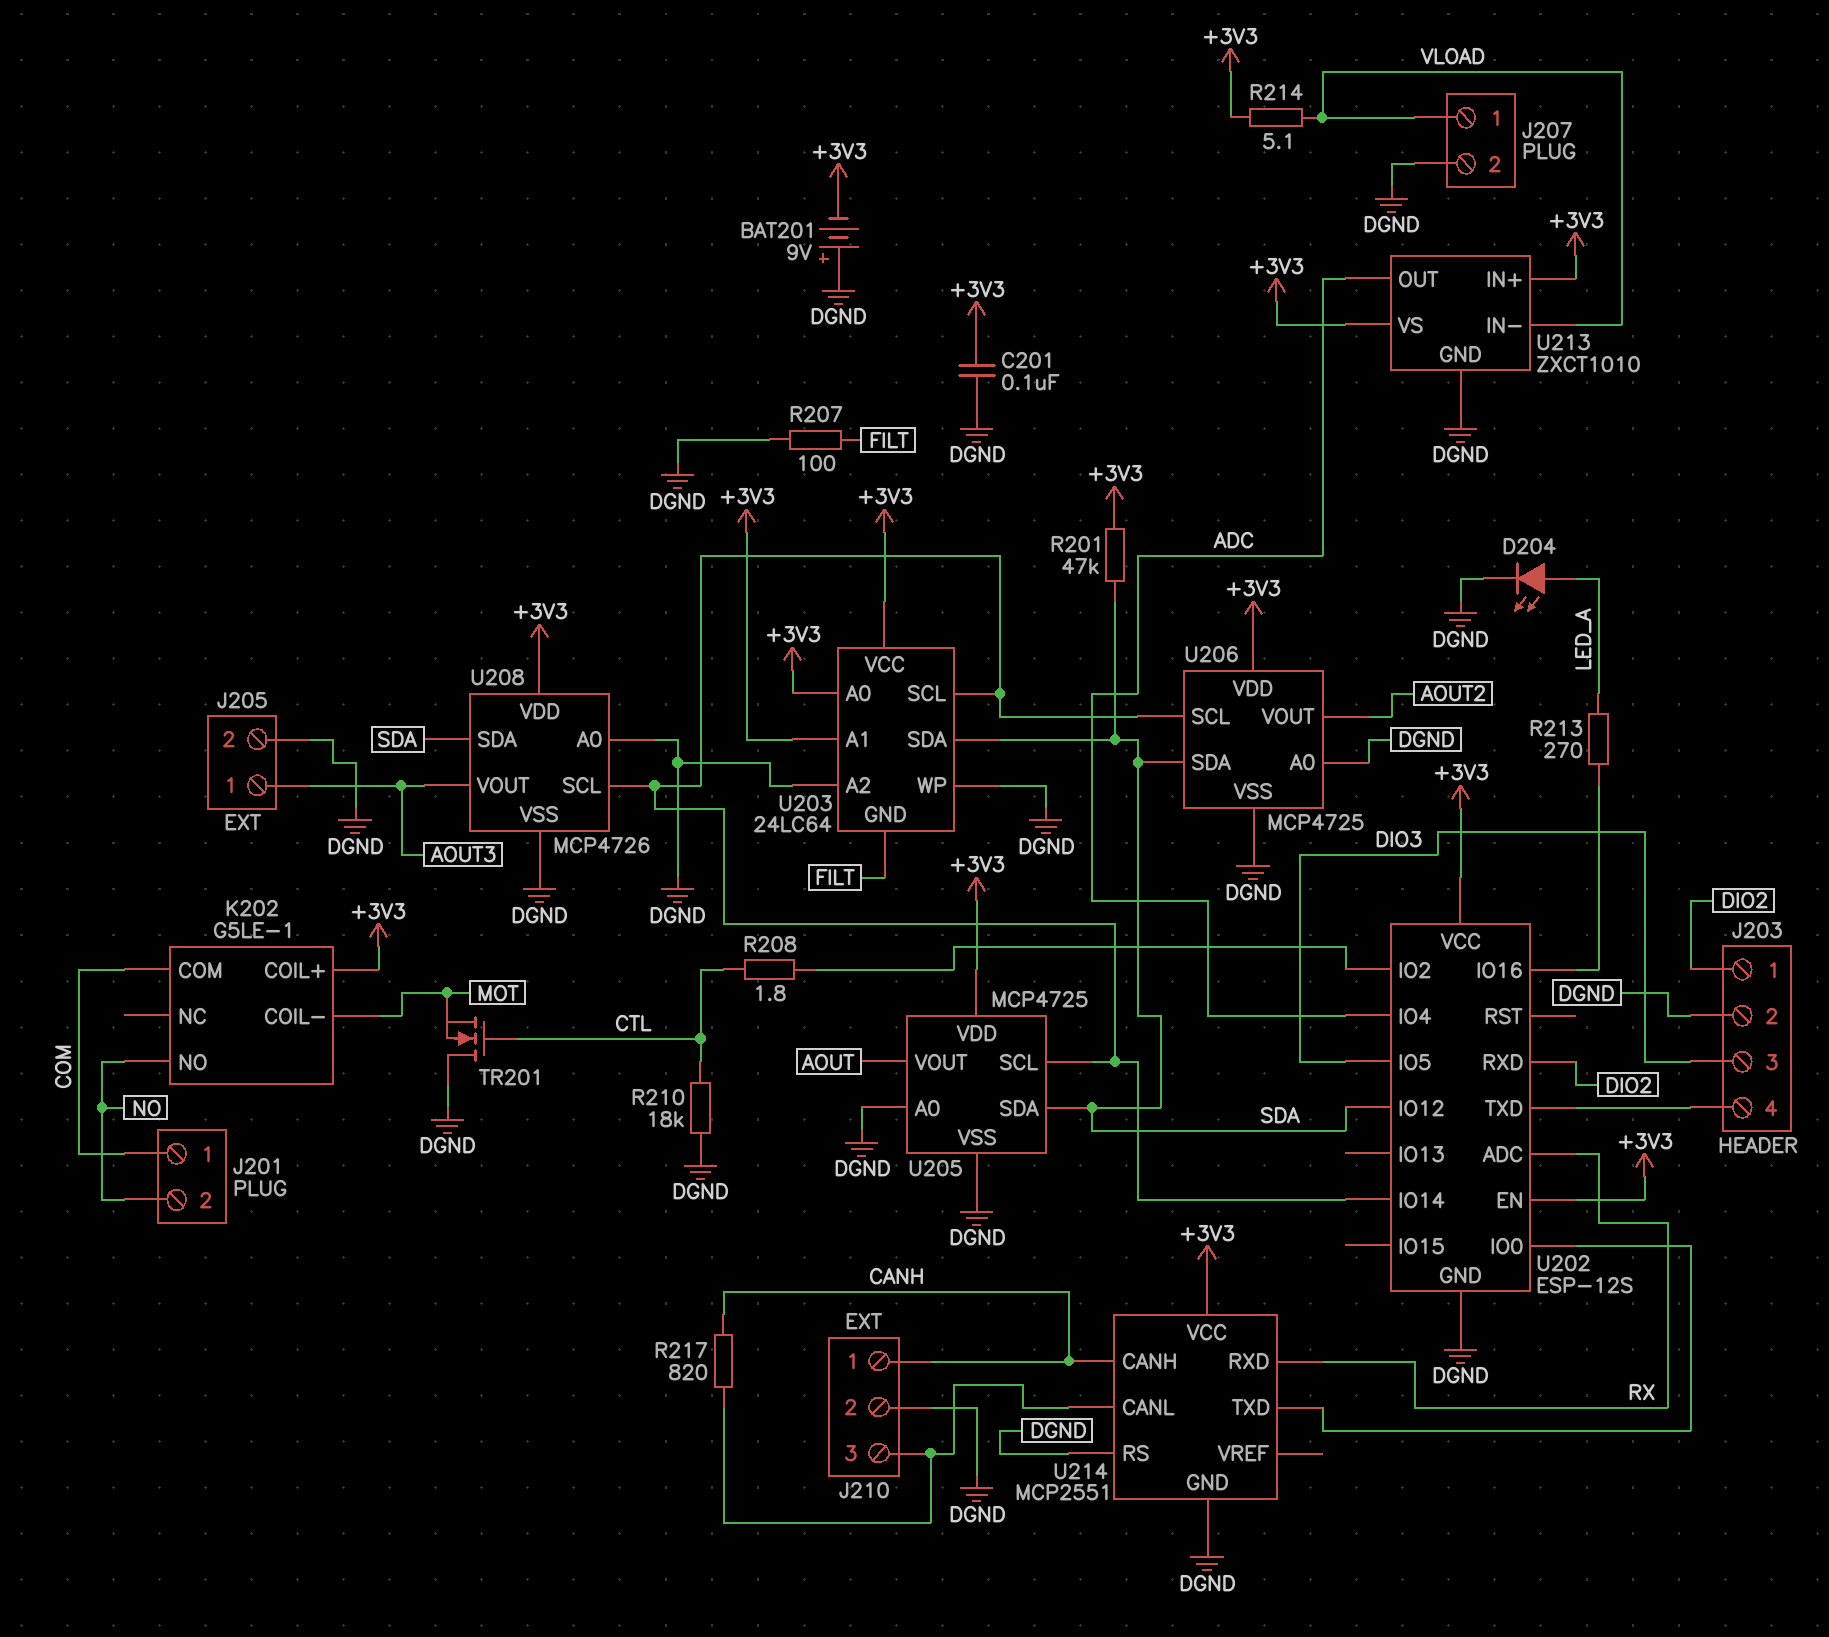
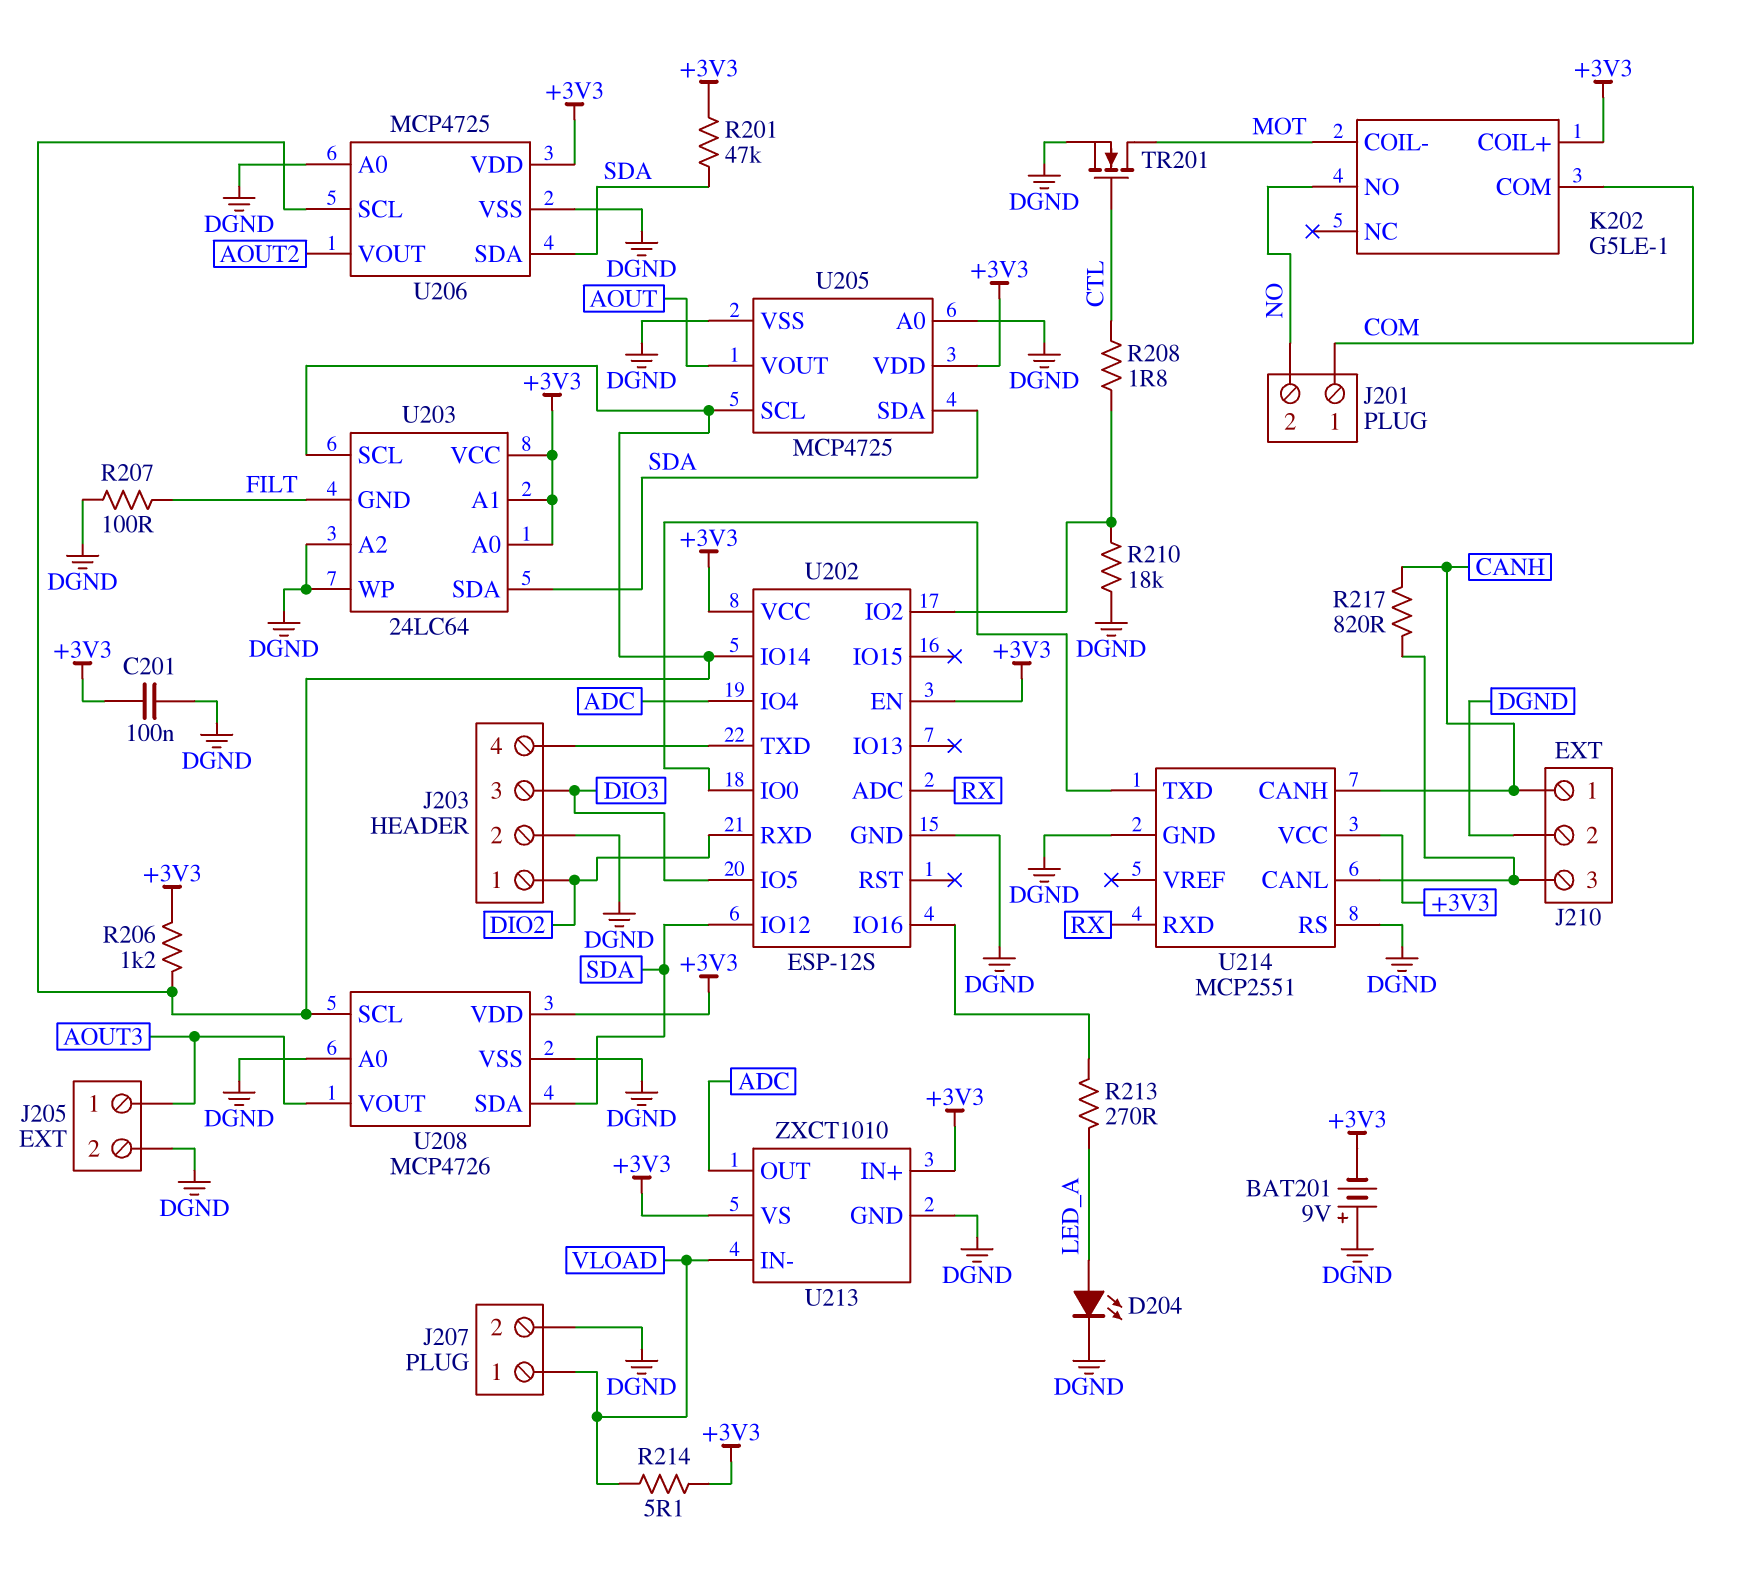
R206: none -> 1.2k (+3V3, U202/IO14)
R210: 18k (CTL, DGND) -> 18k (DGND, U202/IO2)
TR201: NMOS (G CTL, D DGND, S MOT) -> NMOS (G CTL, D MOT, S DGND)

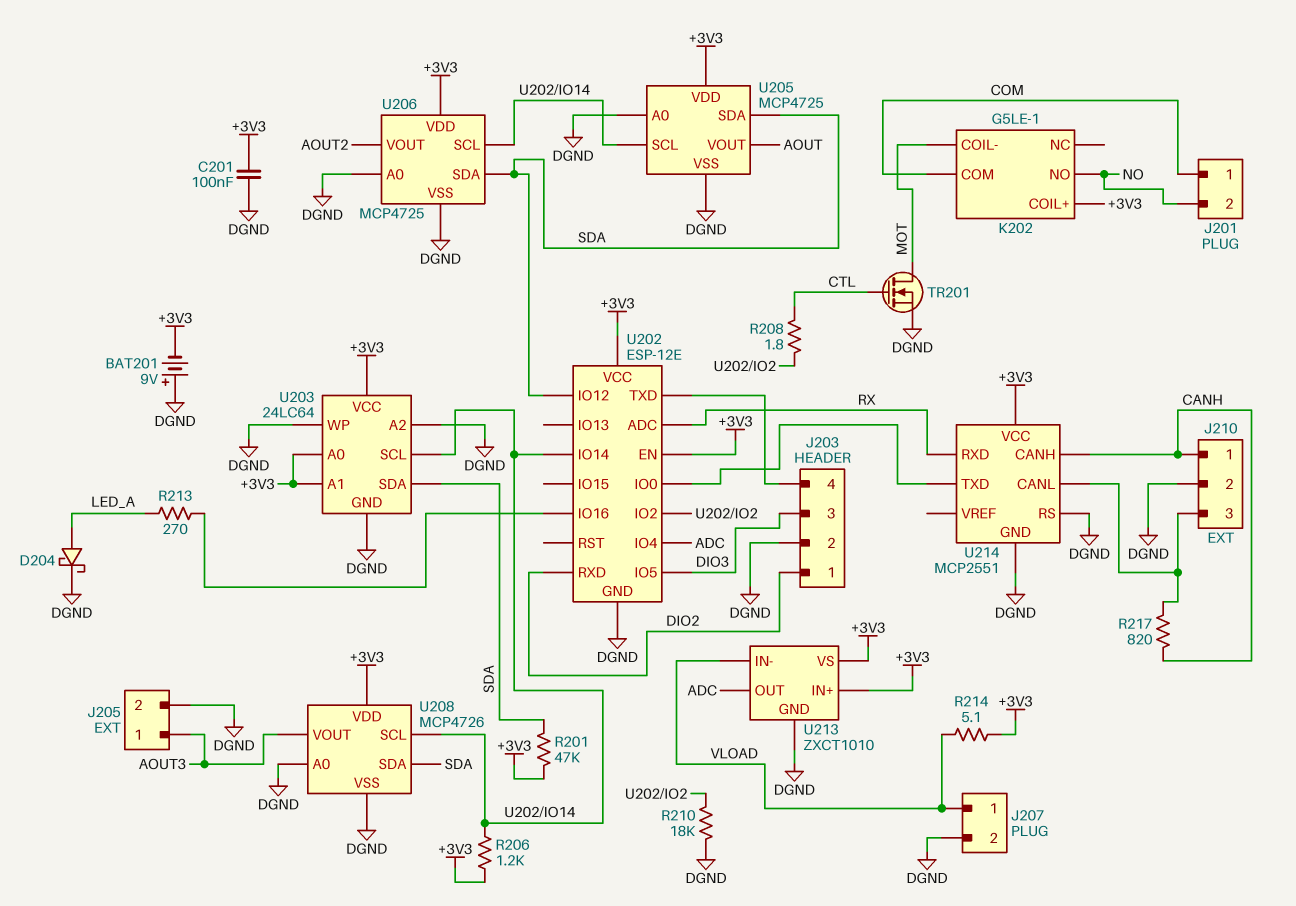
D204: LED (A LED_A, K DGND) -> schottky (A LED_A, K DGND)
R207: 100 (DGND, FILT) -> none
U202: ESP-12S -> ESP-12E
U203 pin GND: FILT -> DGND

